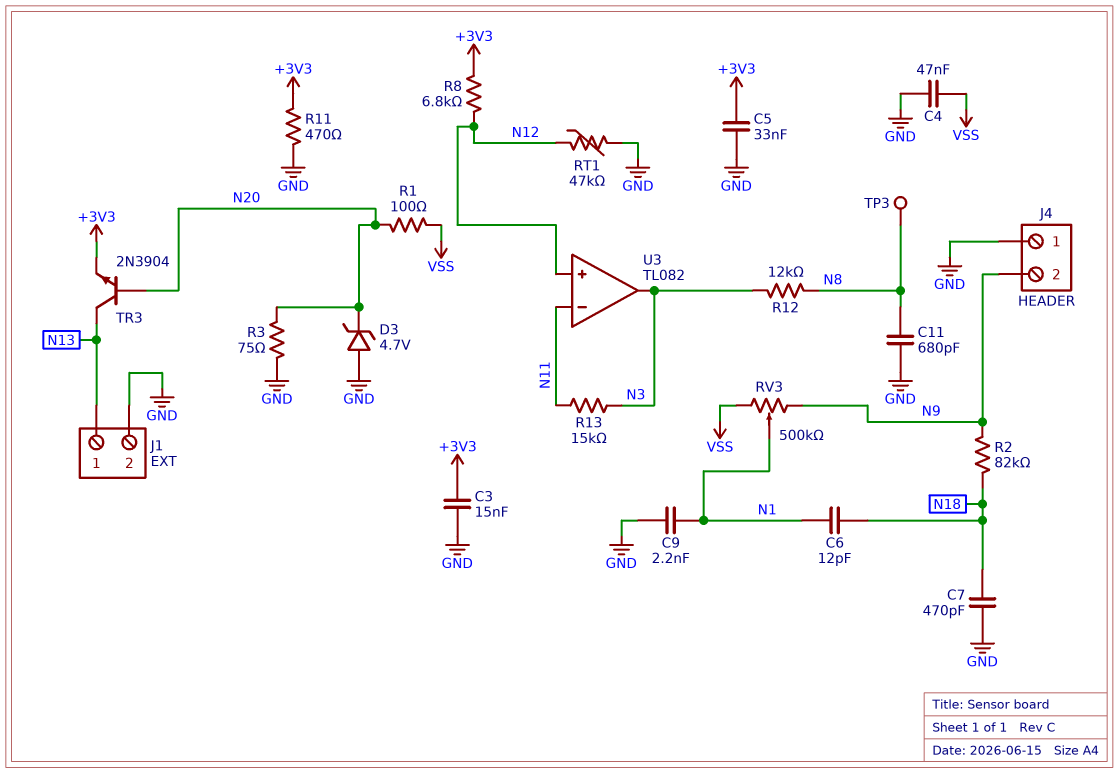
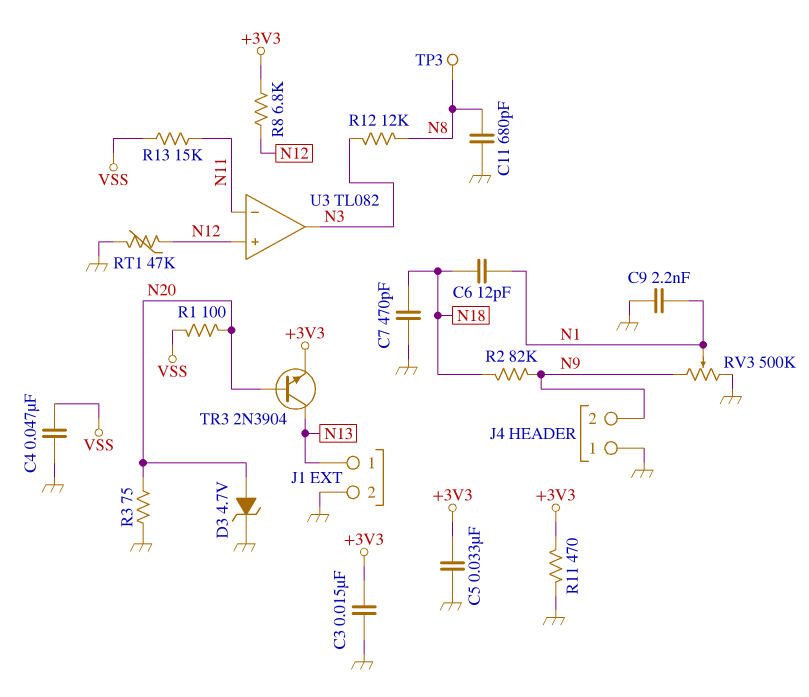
D3: zener 4.7V (A GND, K N20) -> zener 4.7V (A N20, K GND)
R13: 15k (N3, N11) -> 15k (N11, VSS)
RV3: 500k (N9, VSS, wiper N1) -> 500k (GND, N9, wiper N1)

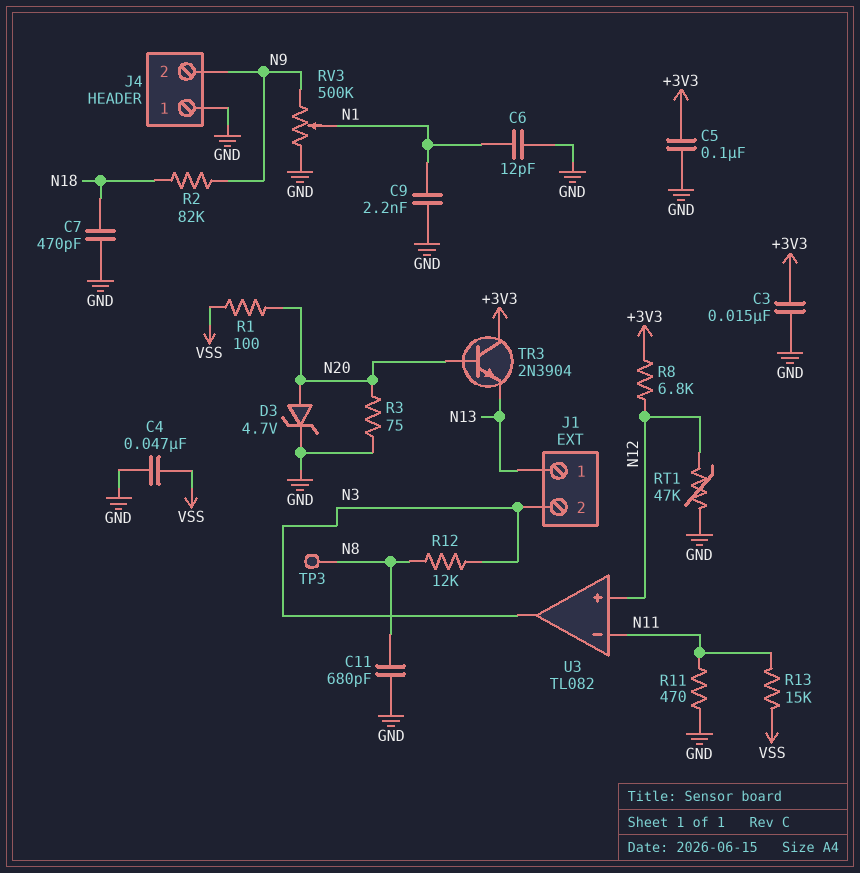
C5: 33nF (+3V3, GND) -> 100nF (+3V3, GND)
C6: 12pF (N1, N18) -> 12pF (GND, N1)
J1 pin 2: GND -> N3
R11: 470 (+3V3, GND) -> 470 (GND, N11)
TR3: NPN 2N3904 (B N20, C N13, E +3V3) -> NPN 2N3904 (B N20, C +3V3, E N13)

